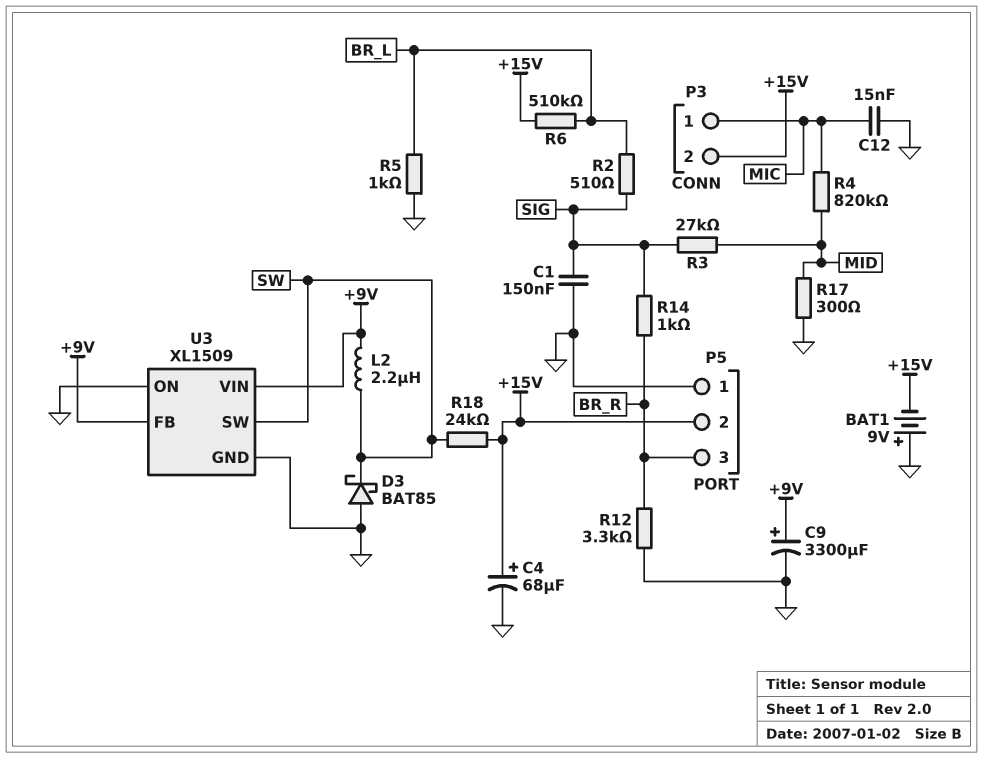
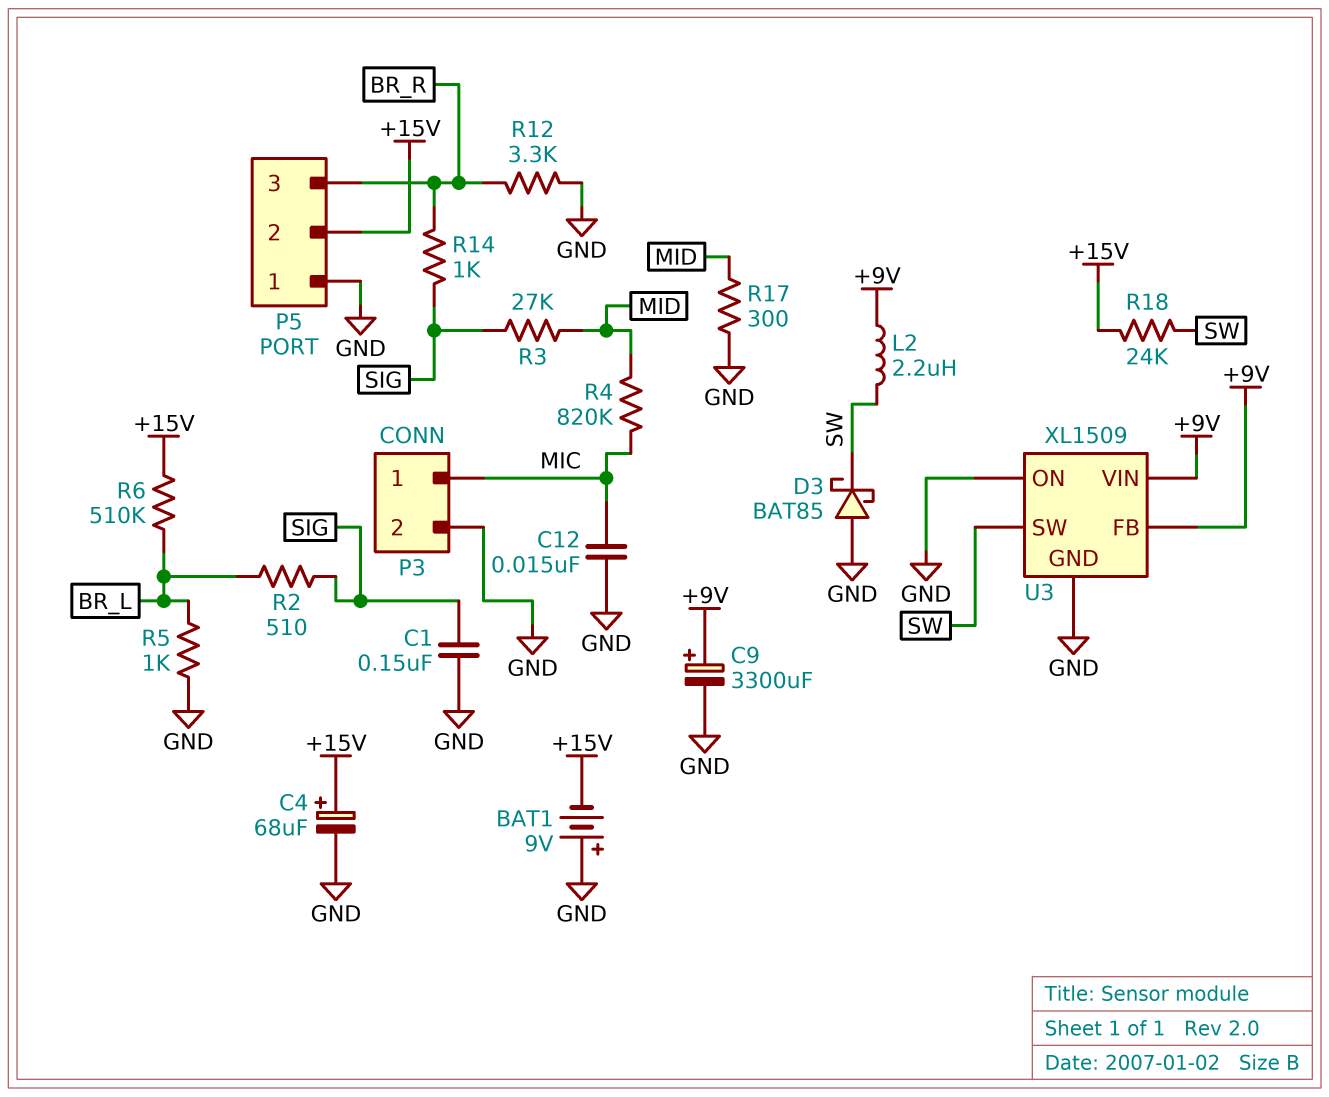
P3 pin 2: +15V -> GND

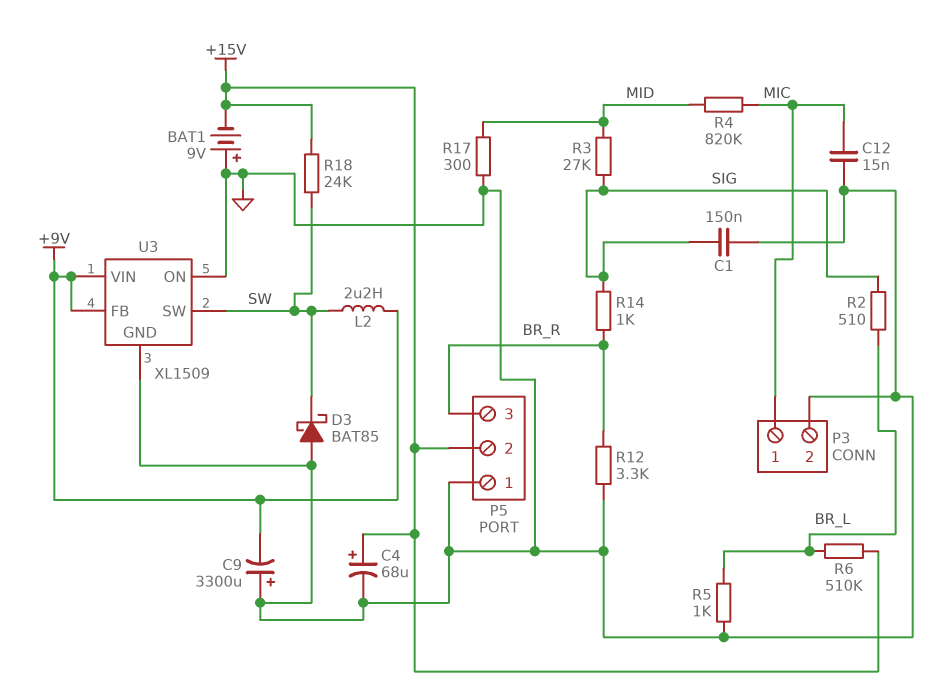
C9: 3300uF (plus +9V, minus GND) -> 3300uF (plus GND, minus +9V)

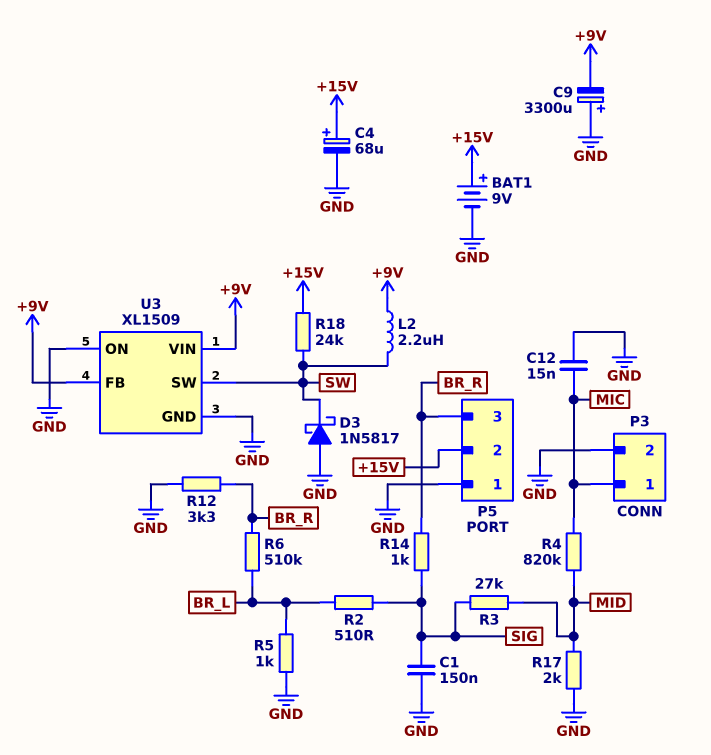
BAT1: 9V (plus GND, minus +15V) -> 9V (plus +15V, minus GND)
D3: schottky BAT85 (A GND, K SW) -> schottky 1N5817 (A GND, K SW)
R6: 510k (+15V, BR_L) -> 510k (BR_L, BR_R)
R17: 300 (GND, MID) -> 2k (GND, MID)

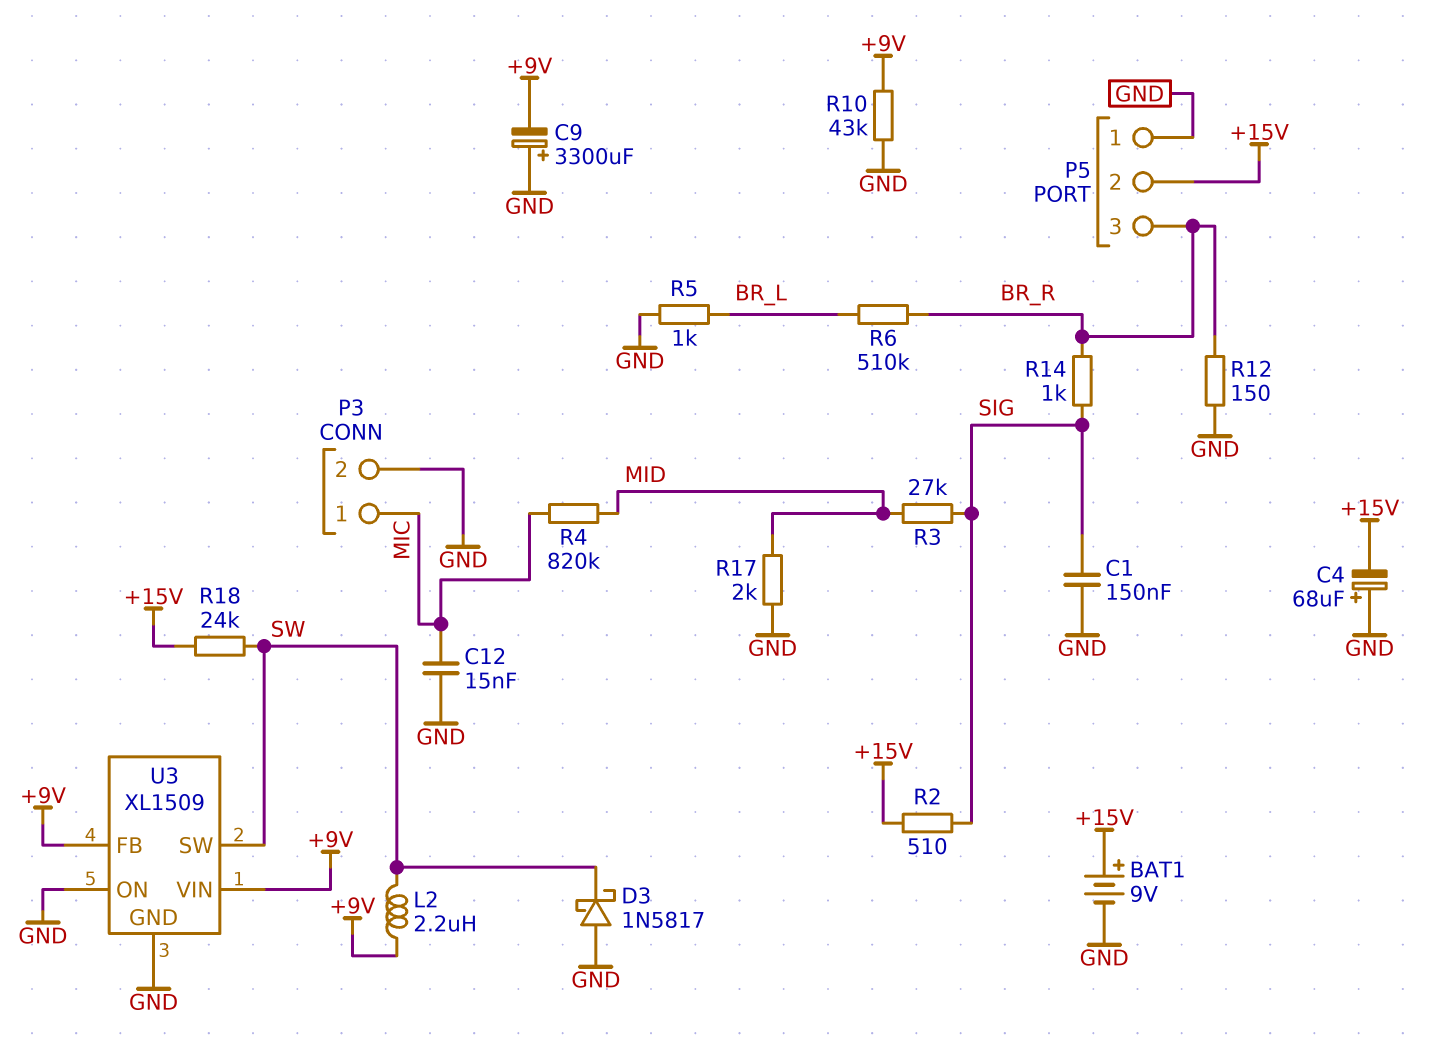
C4: 68uF (plus +15V, minus GND) -> 68uF (plus GND, minus +15V)
R2: 510 (BR_L, SIG) -> 510 (+15V, SIG)
R10: none -> 43k (+9V, GND)
R12: 3.3k (BR_R, GND) -> 150 (BR_R, GND)

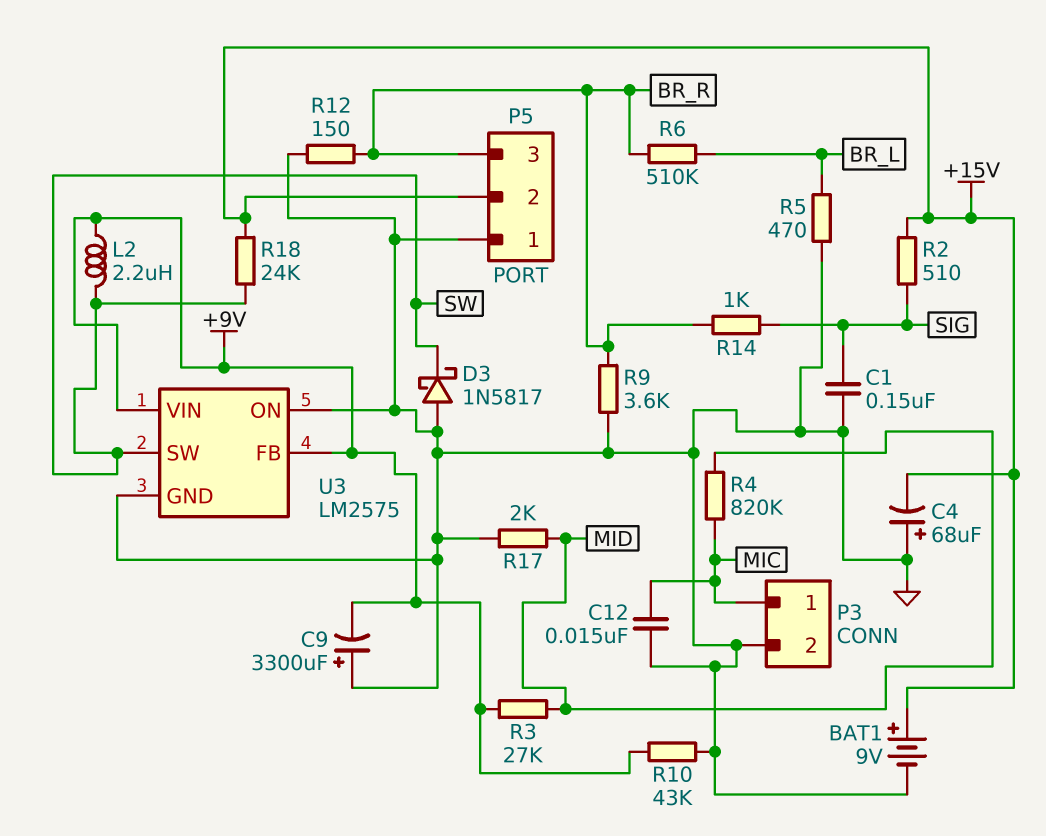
R3: 27k (MID, SIG) -> 27k (+9V, MID)
R5: 1k (BR_L, GND) -> 470 (BR_L, GND)
R9: none -> 3.6k (BR_R, GND)
U3: XL1509 -> LM2575

